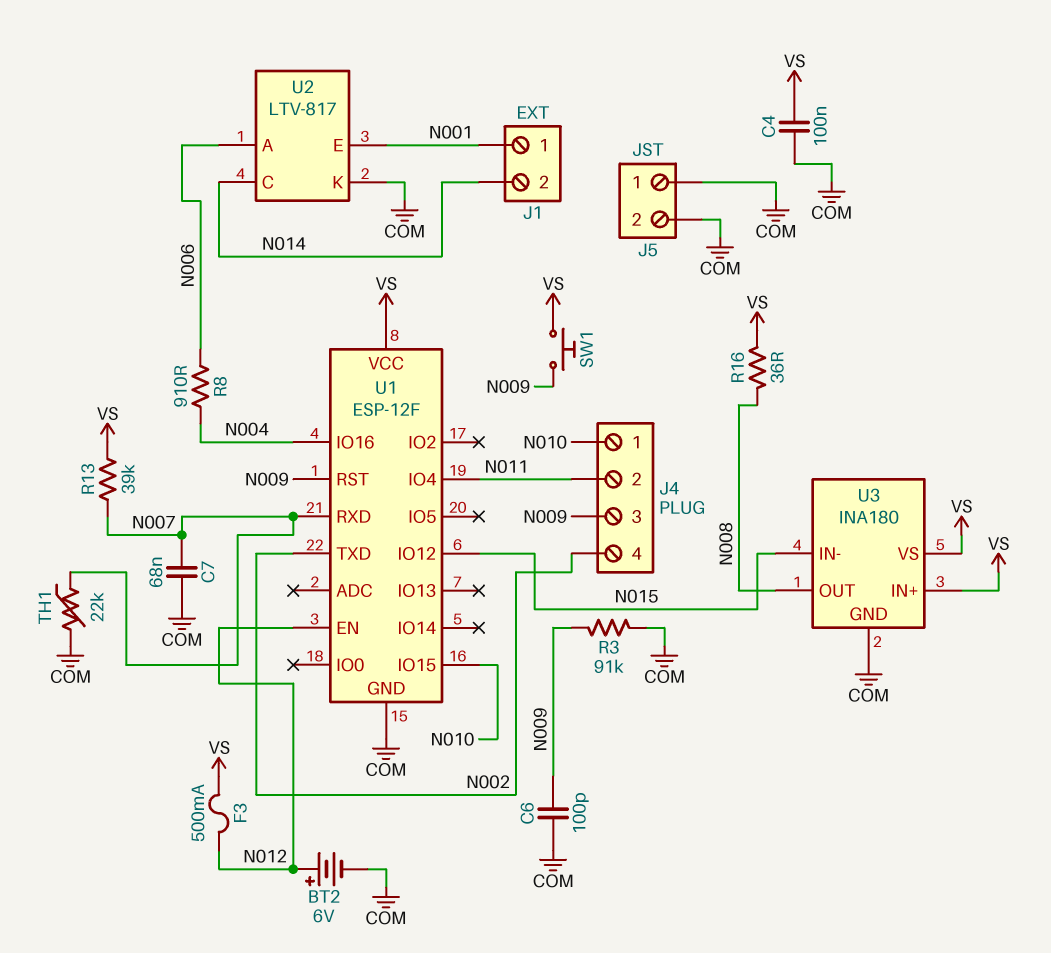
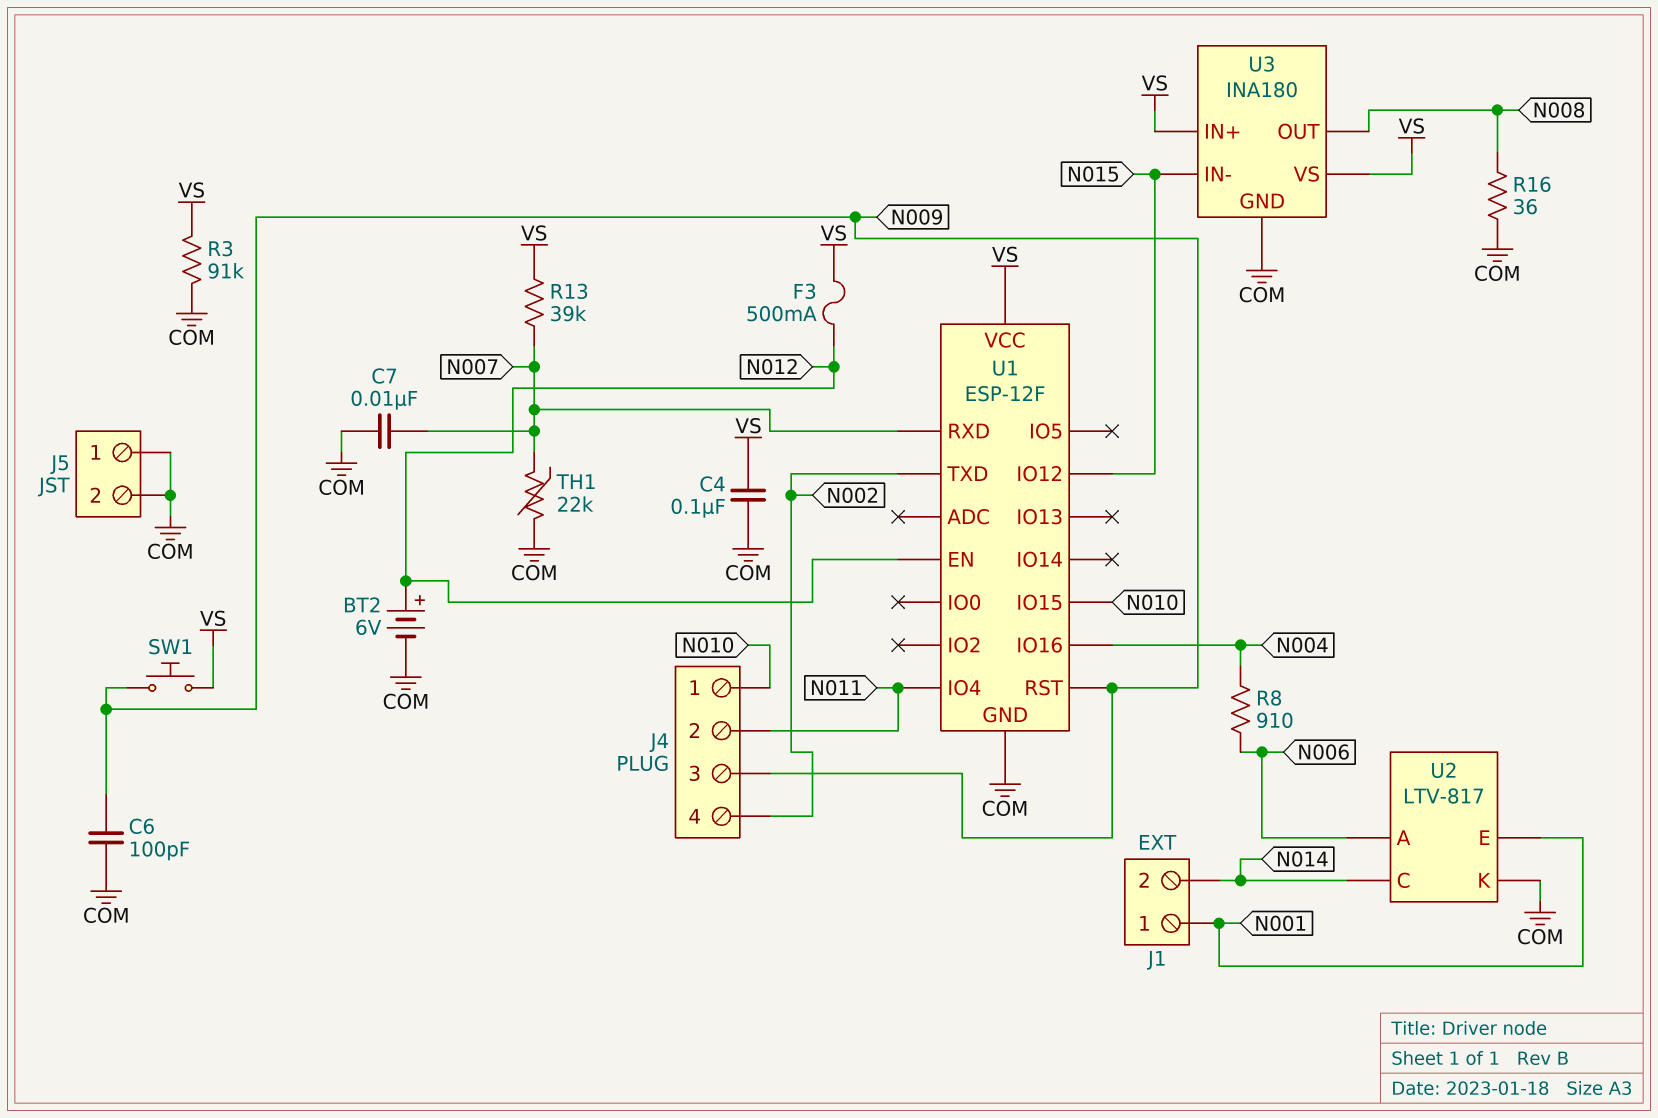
C7: 68nF (COM, N007) -> 10nF (COM, N007)
R3: 91k (COM, N009) -> 91k (COM, VS)
R16: 36 (N008, VS) -> 36 (COM, N008)

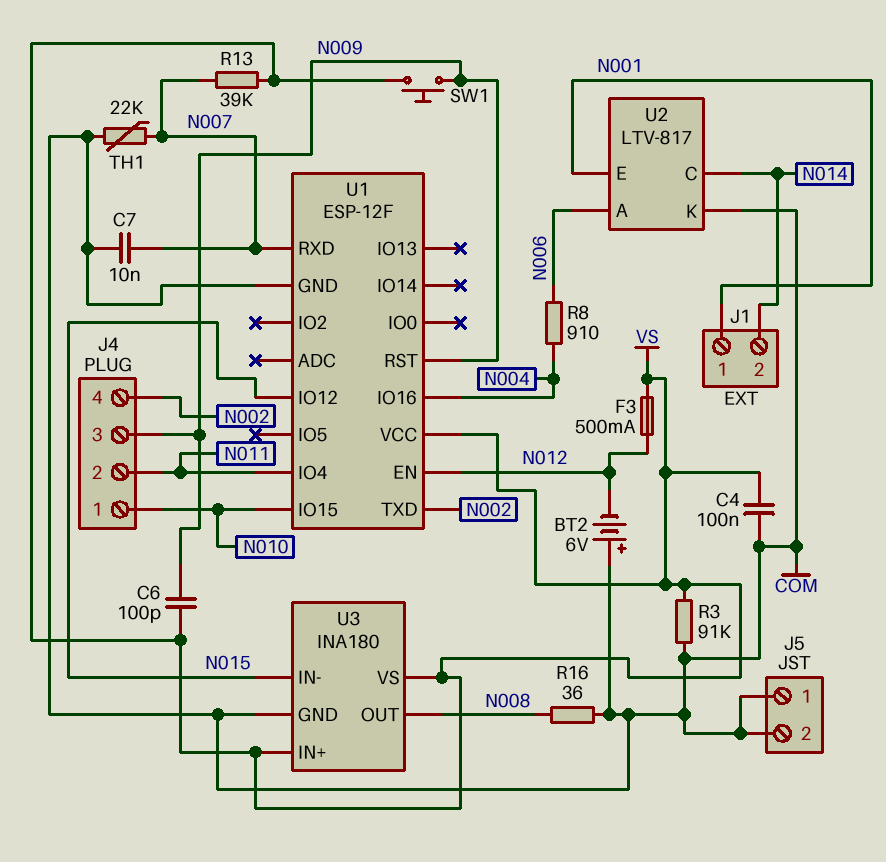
BT2: 6V (plus N012, minus COM) -> 6V (plus COM, minus N012)
C6: 100pF (COM, N009) -> 100pF (N009, VS)

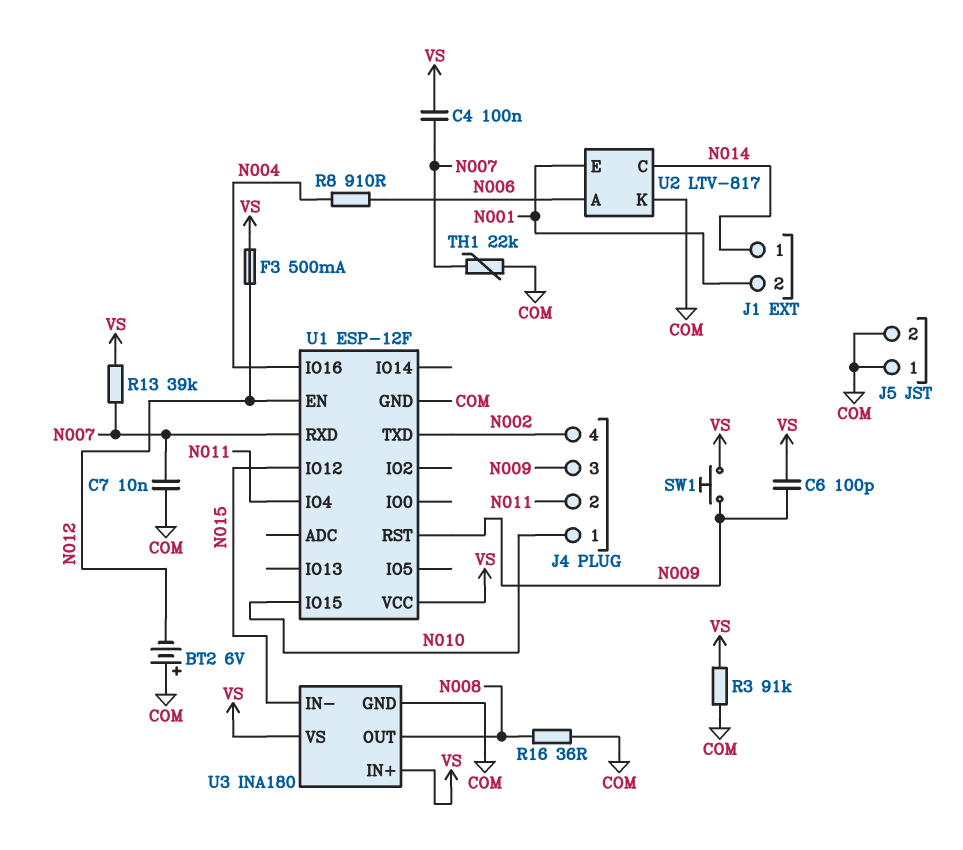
C4: 100nF (COM, VS) -> 100nF (N007, VS)
J1 pin 1: N001 -> N014
J1 pin 2: N014 -> N001

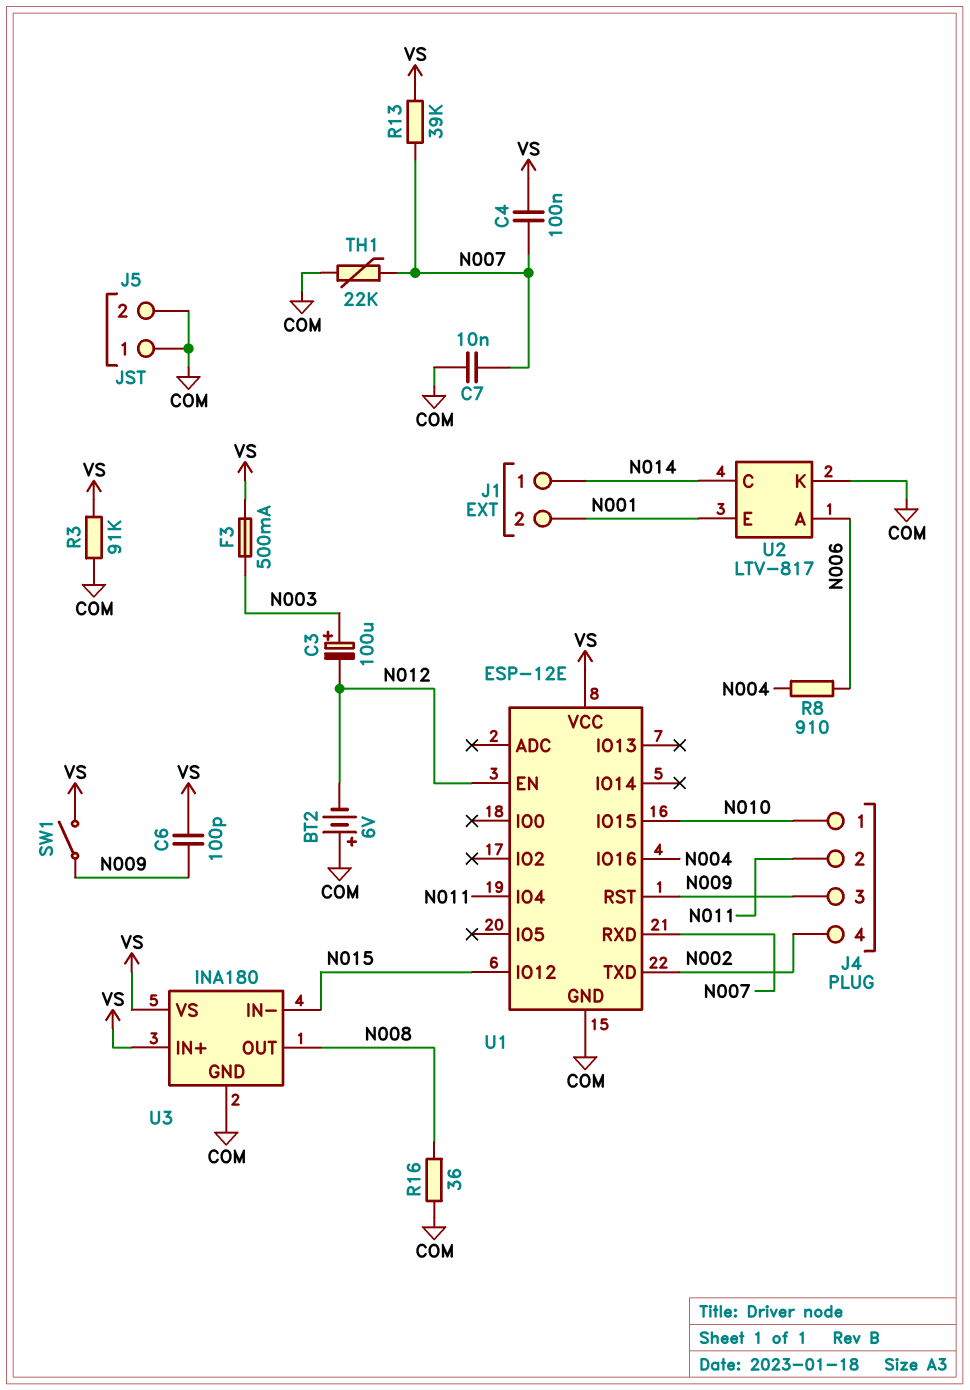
C3: none -> 100uF (plus N003, minus N012)
F3: 500mA (N012, VS) -> 500mA (N003, VS)
SW1: button (N009, VS) -> switch (N009, VS)
U1: ESP-12F -> ESP-12E

